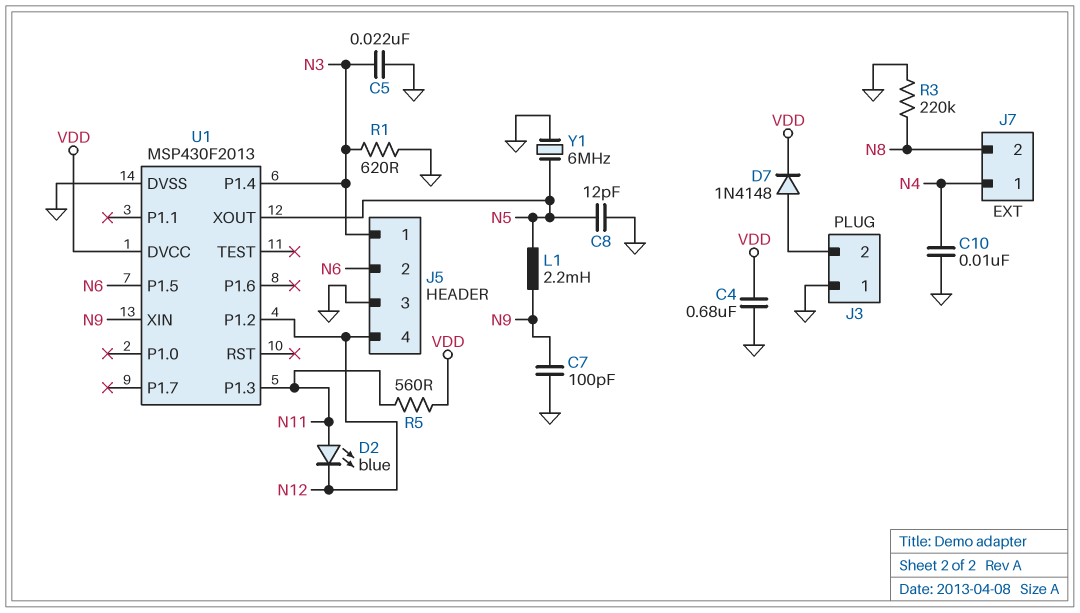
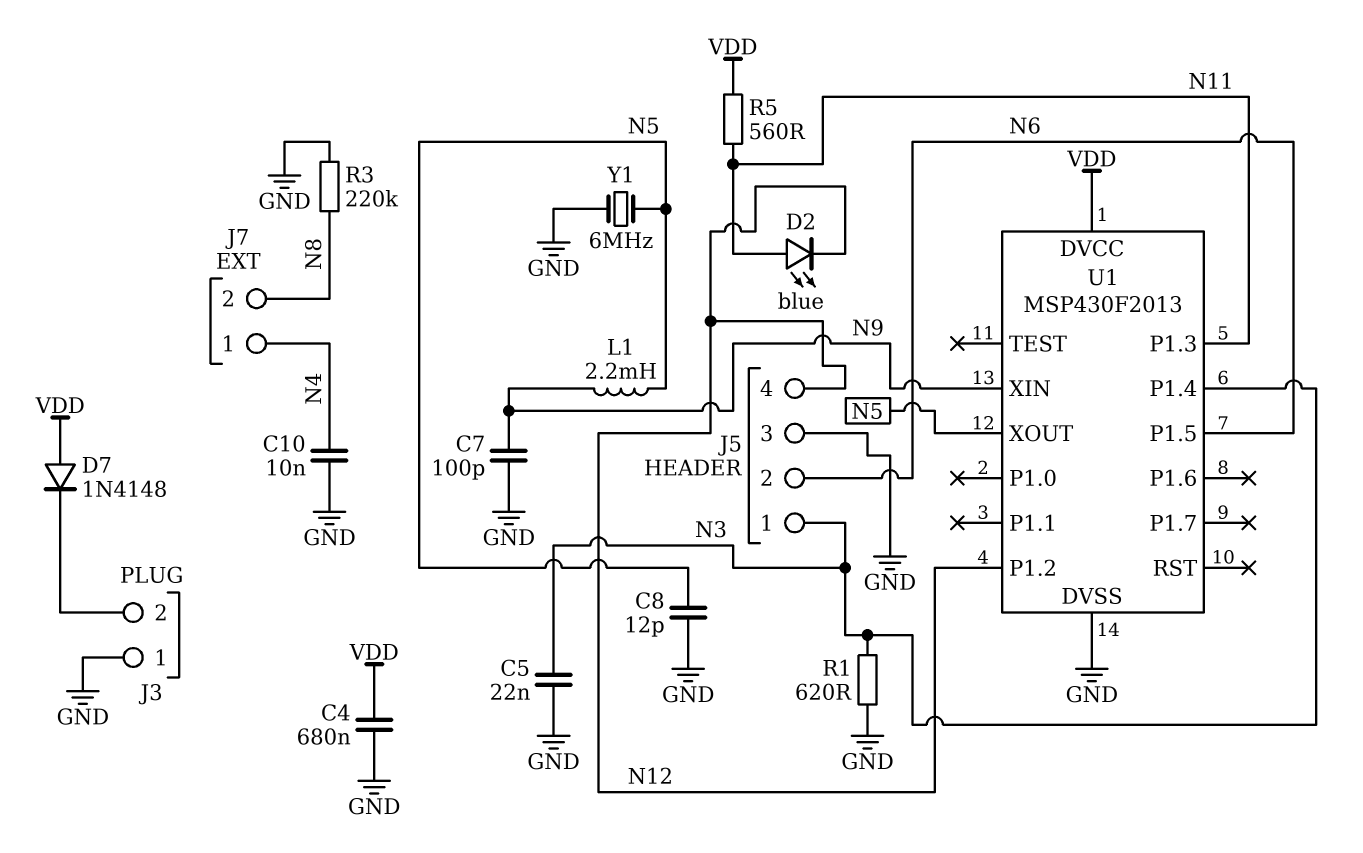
D7: diode 1N4148 (A J3/2, K VDD) -> diode 1N4148 (A VDD, K J3/2)

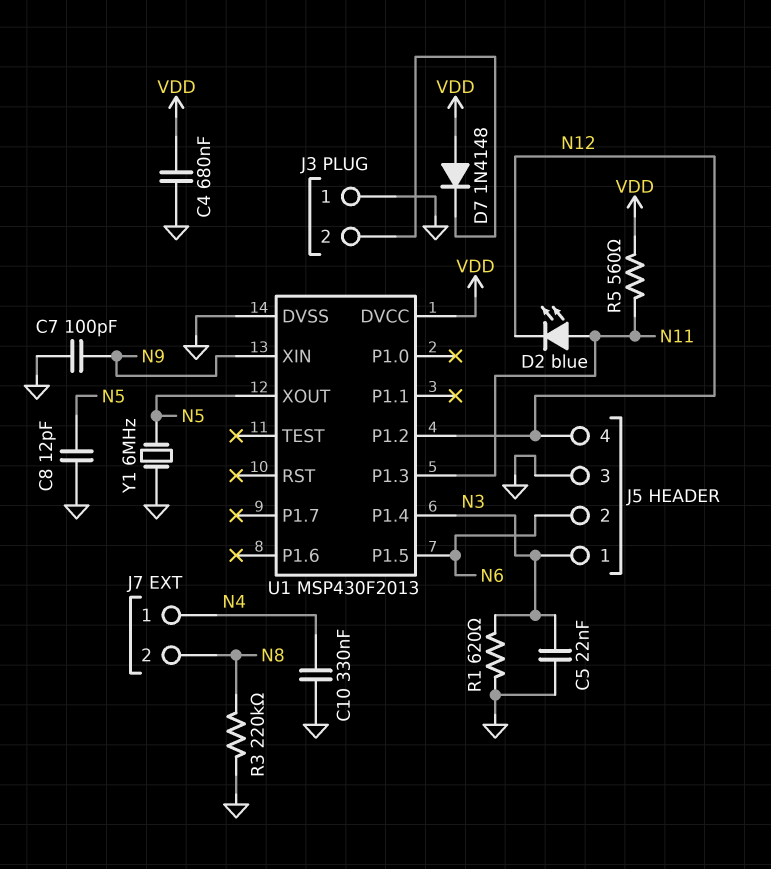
C10: 10nF (GND, N4) -> 330nF (GND, N4)
L1: 2.2mH (N5, N9) -> none

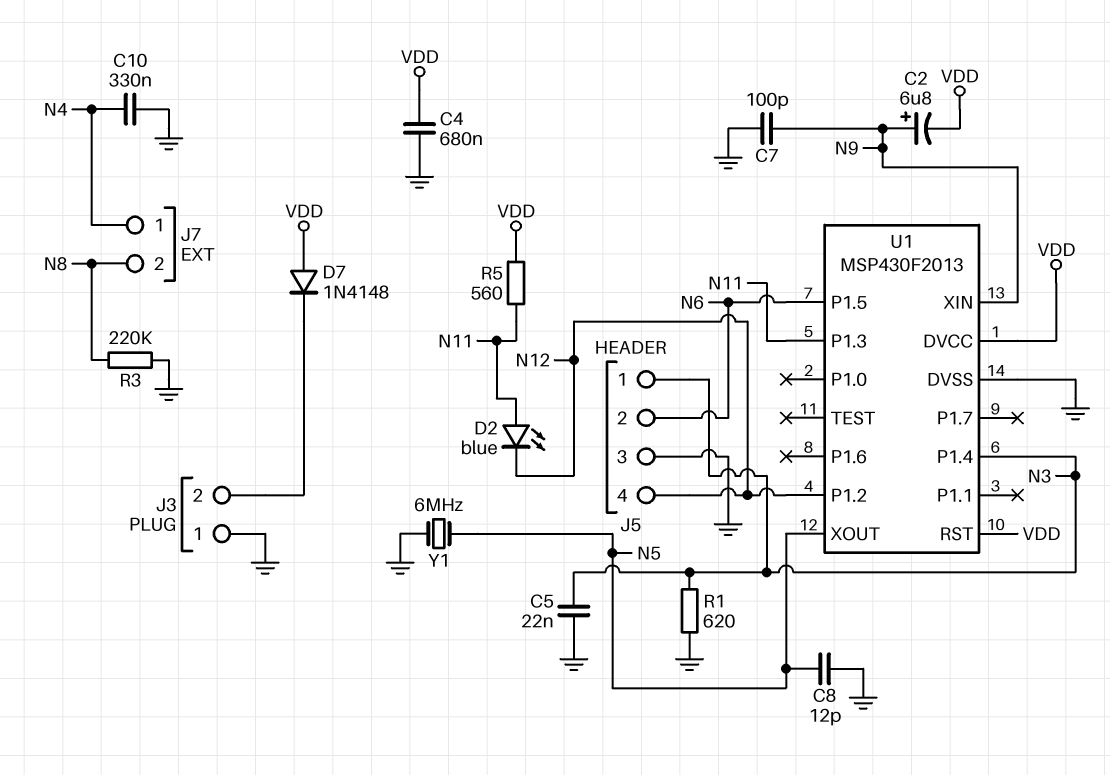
C2: none -> 6.8uF (plus N9, minus VDD)
U1 pin RST: none -> VDD

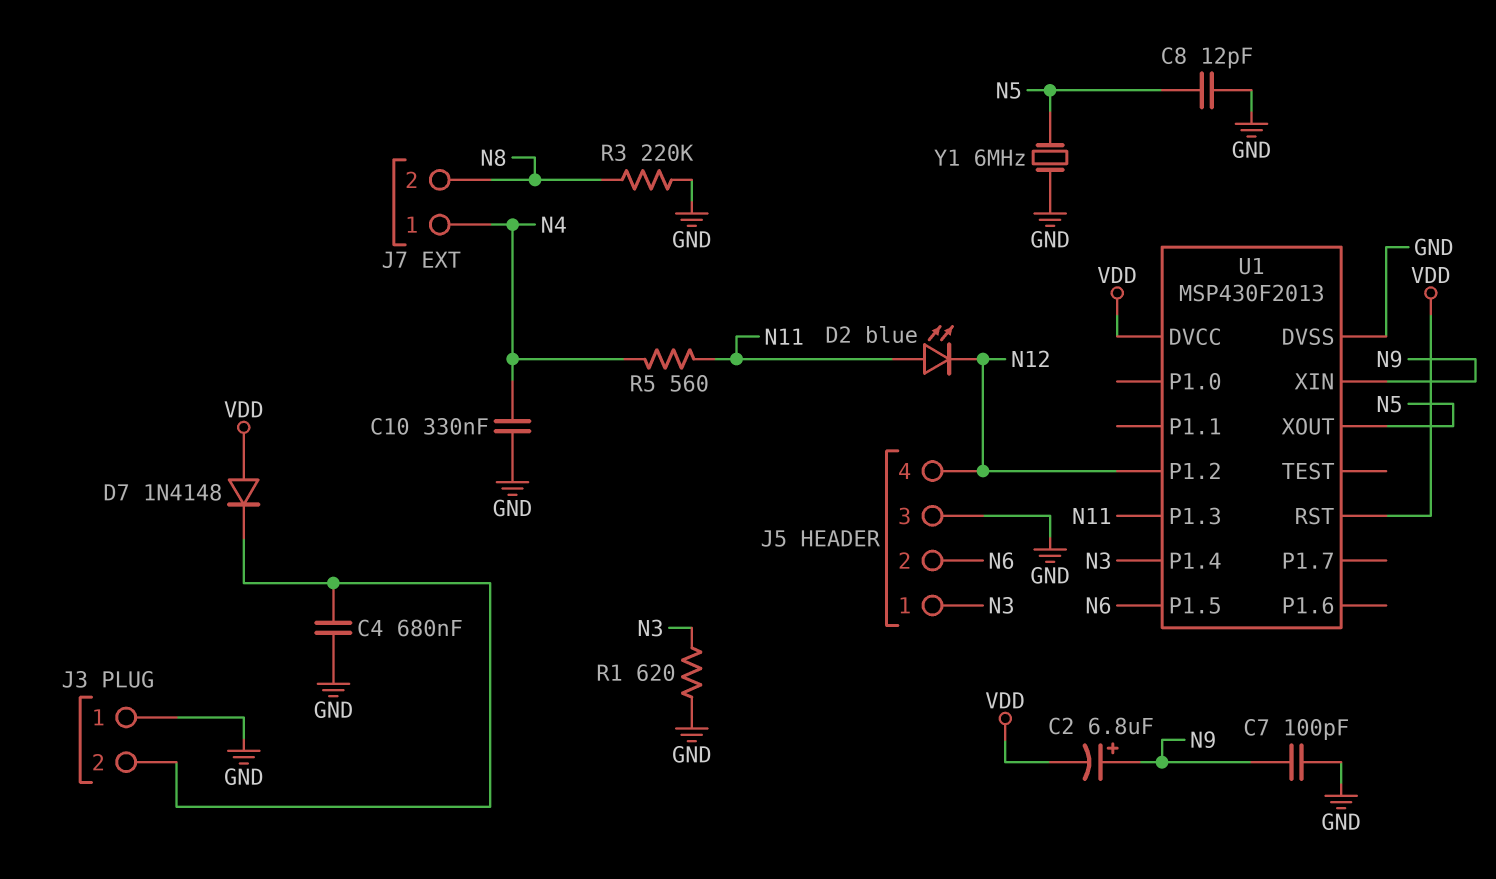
C4: 680nF (GND, VDD) -> 680nF (GND, J3/2)
C5: 22nF (GND, N3) -> none
R5: 560 (N11, VDD) -> 560 (N4, N11)

